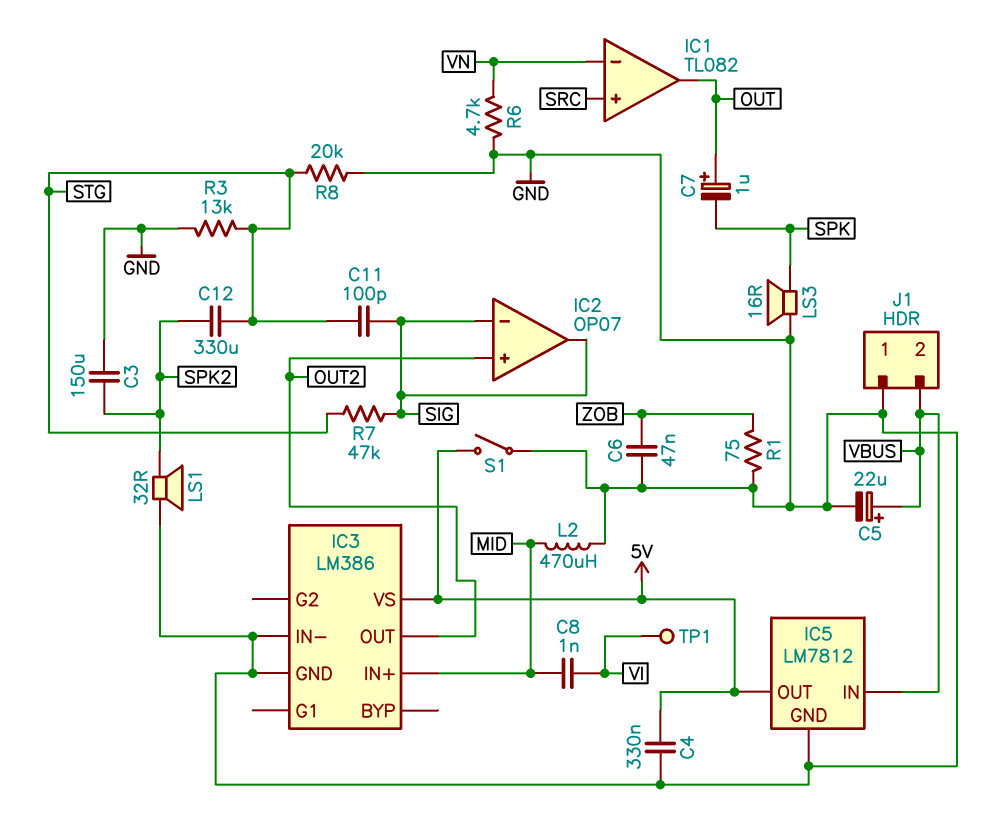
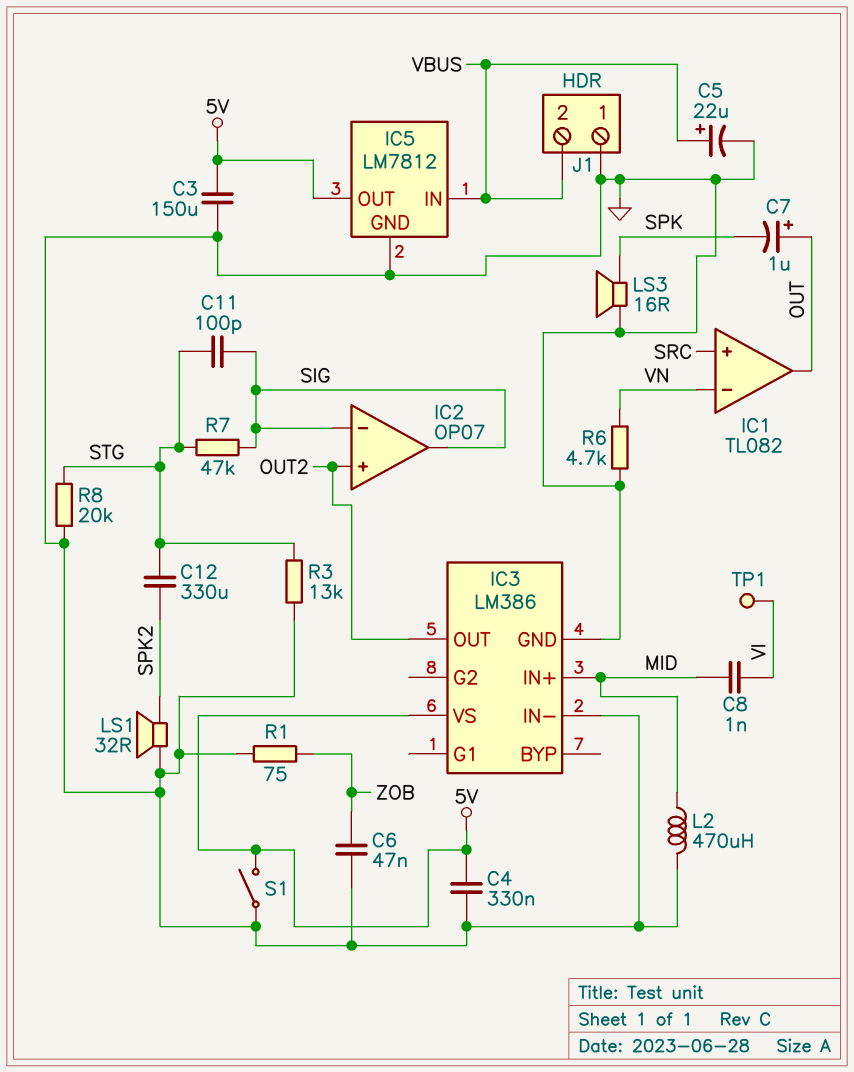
C3: 150uF (GND, SPK2) -> 150uF (5V, GND)

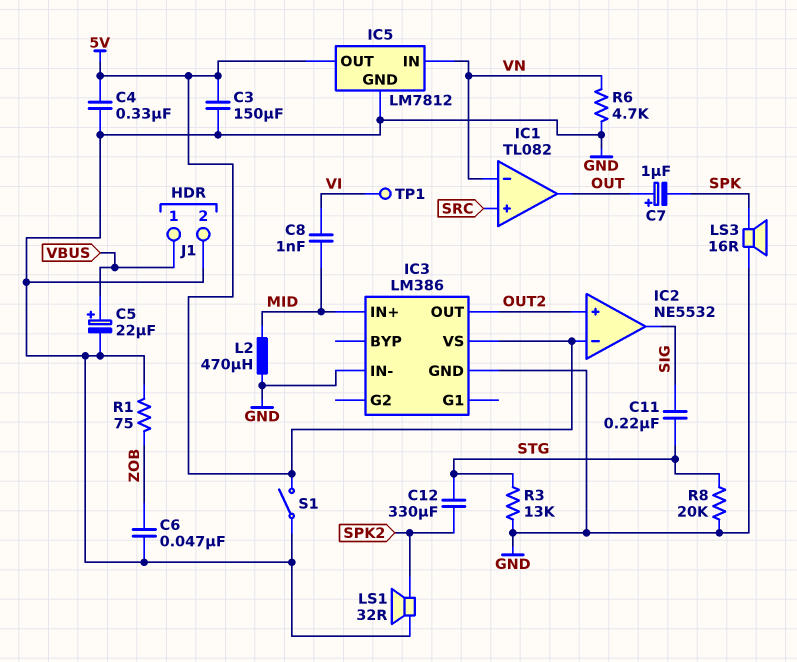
C11: 100pF (SIG, STG) -> 220nF (SIG, STG)
IC2: OP07 -> NE5532
IC2 pin in-: SIG -> 5V
IC5 pin IN: VBUS -> VN
J1 pin 1: GND -> VBUS
J1 pin 2: VBUS -> GND
R7: 47k (SIG, STG) -> none

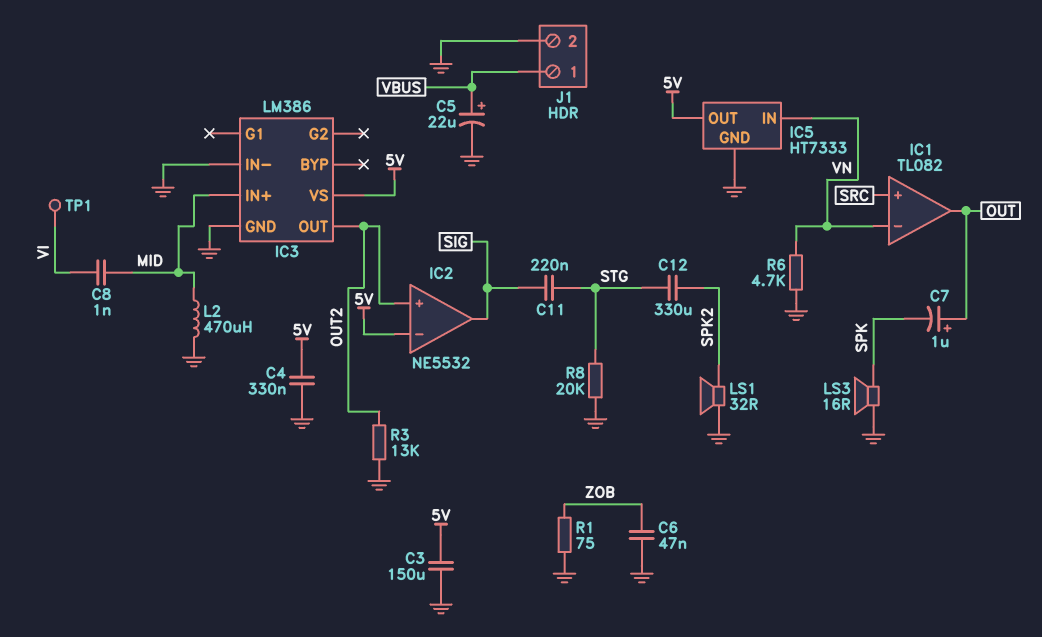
IC5: LM7812 -> HT7333
R3: 13k (GND, STG) -> 13k (GND, OUT2)
S1: switch (5V, GND) -> none

